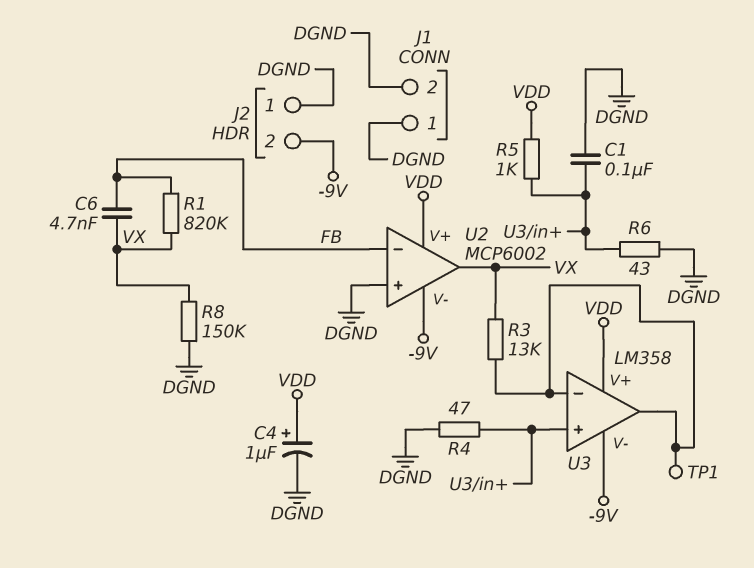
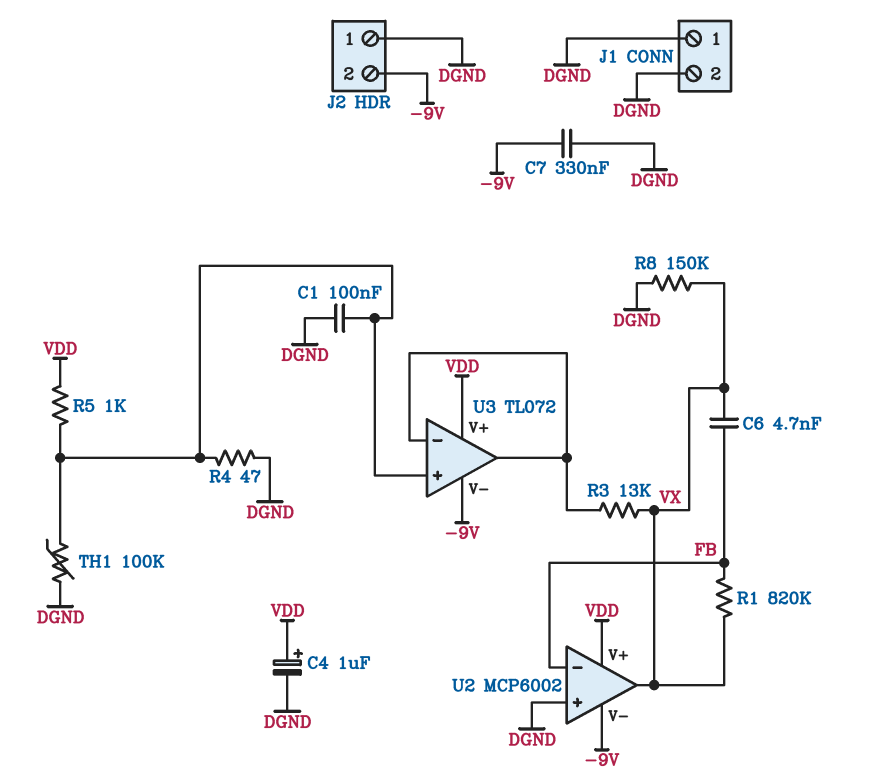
C7: none -> 330nF (-9V, DGND)
R6: 43 (DGND, U3/in+) -> none
TH1: none -> 100k (DGND, U3/in+)
TP1: test point (U3/in-) -> none
U3: LM358 -> TL072

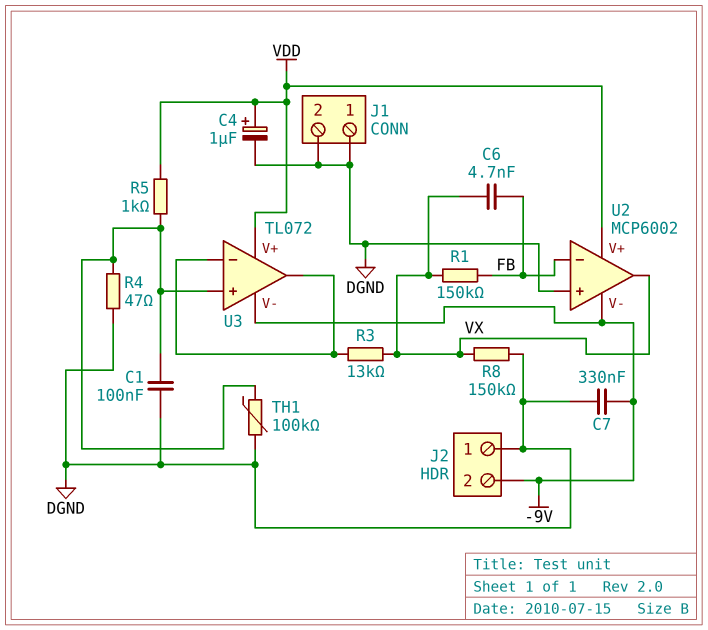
R1: 820k (FB, VX) -> 150k (FB, VX)

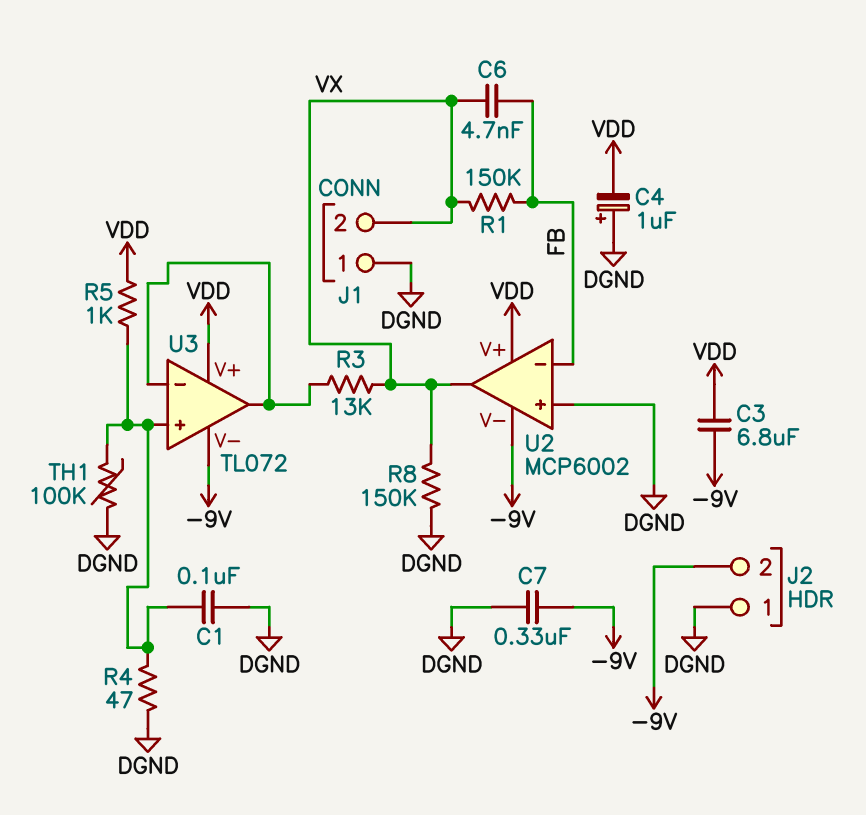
C3: none -> 6.8uF (-9V, VDD)
C4: 1uF (plus VDD, minus DGND) -> 1uF (plus DGND, minus VDD)
J1 pin 2: DGND -> VX

